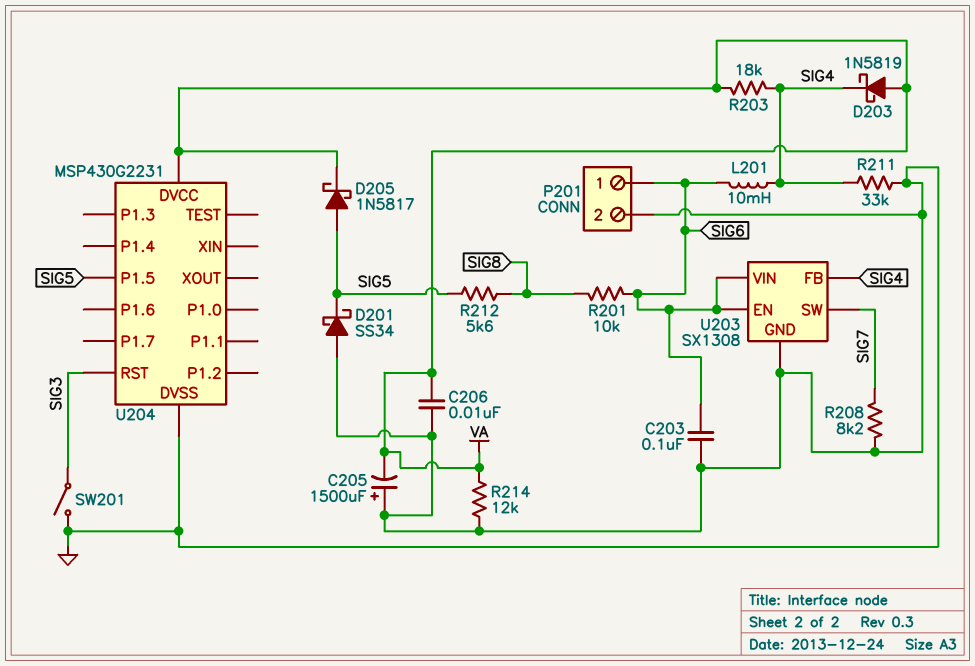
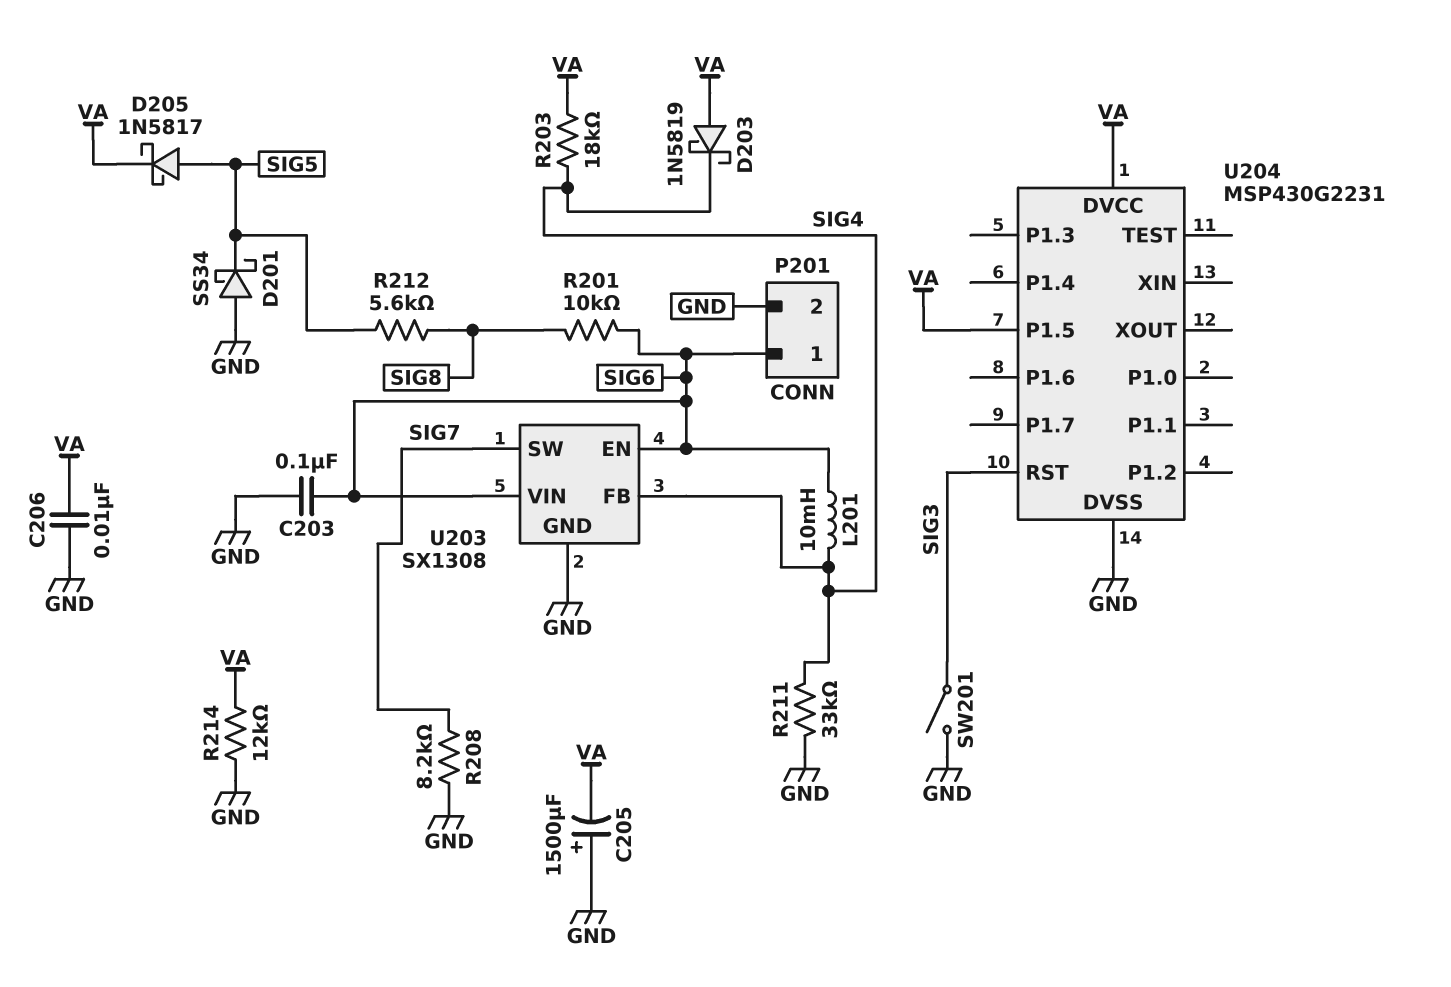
U204 pin P1.5: SIG5 -> VA

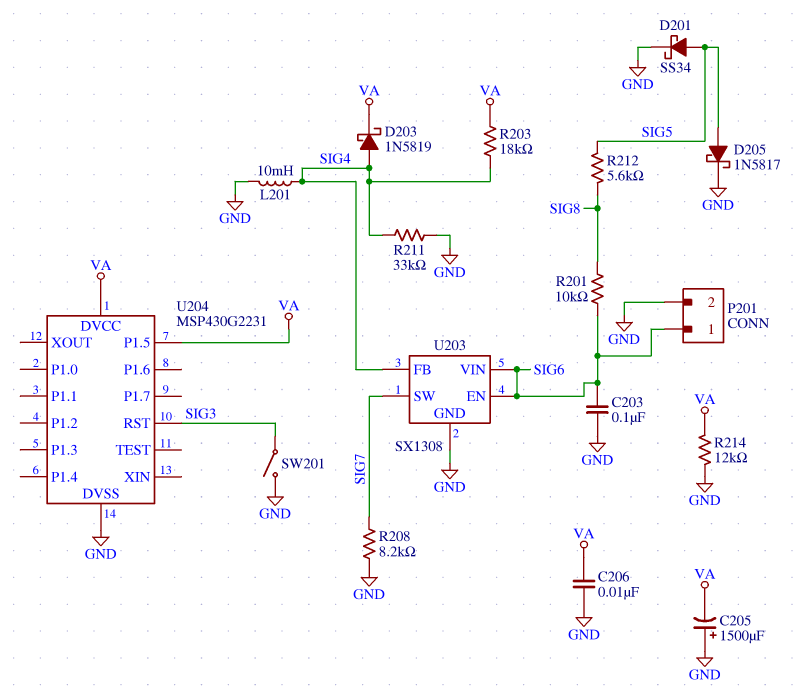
D201: schottky SS34 (A GND, K SIG5) -> schottky SS34 (A SIG5, K GND)
D203: schottky 1N5819 (A VA, K SIG4) -> schottky 1N5819 (A SIG4, K VA)
D205: schottky 1N5817 (A SIG5, K VA) -> schottky 1N5817 (A SIG5, K GND)
L201: 10mH (SIG4, SIG6) -> 10mH (GND, SIG4)

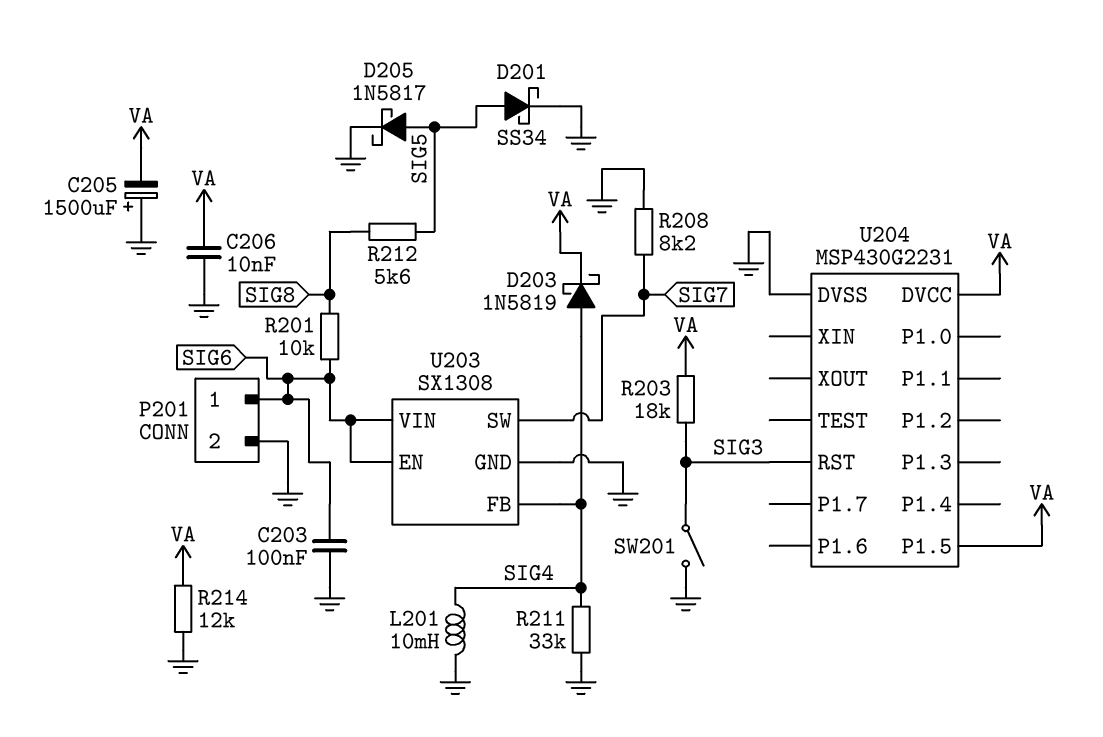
R203: 18k (SIG4, VA) -> 18k (SIG3, VA)

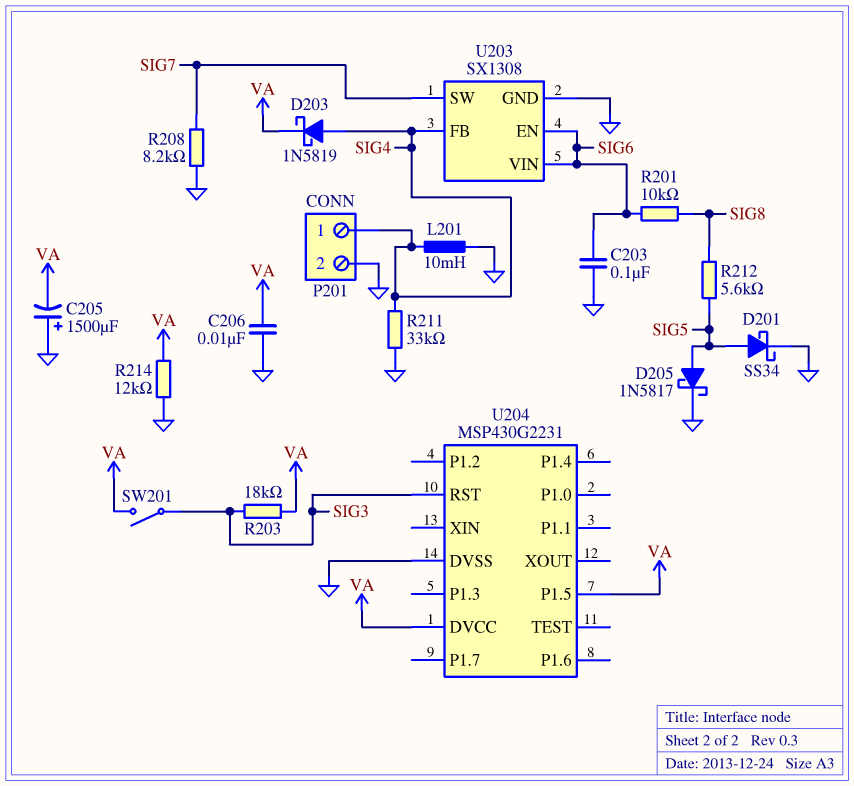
P201 pin 1: SIG6 -> SIG4
SW201: switch (GND, SIG3) -> switch (SIG3, VA)

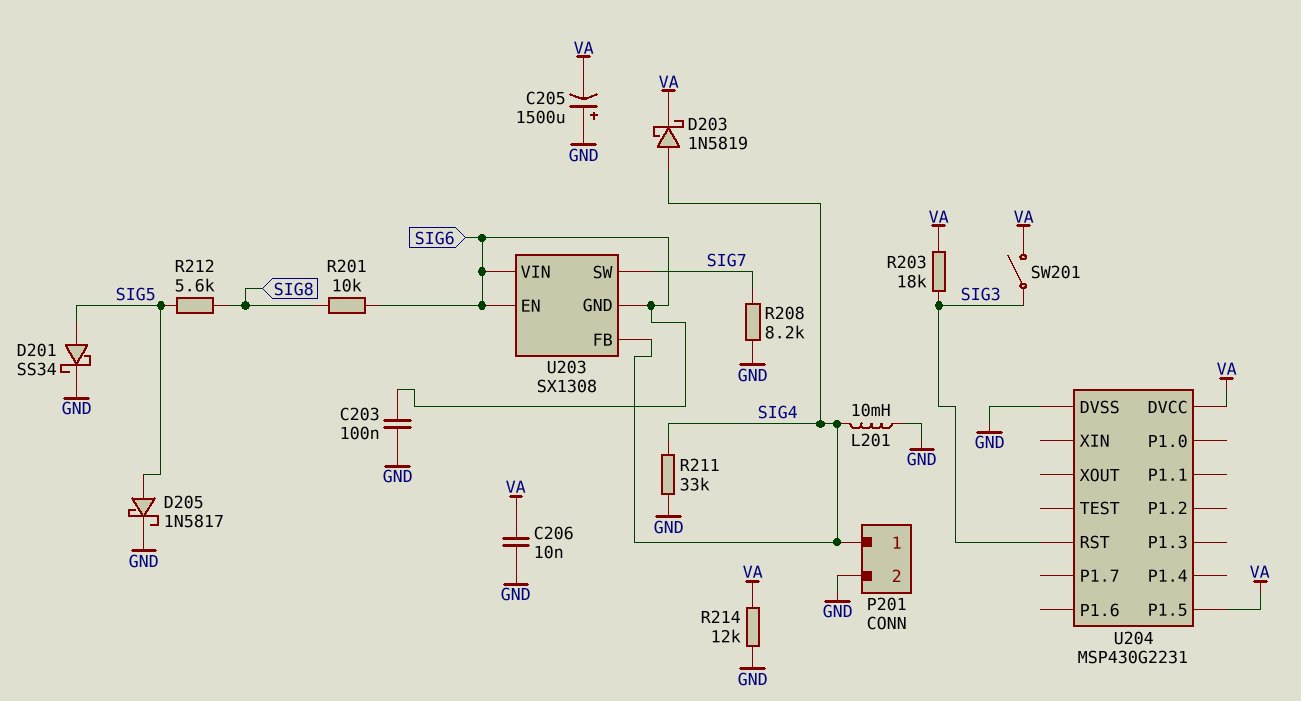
U203 pin GND: GND -> SIG6

